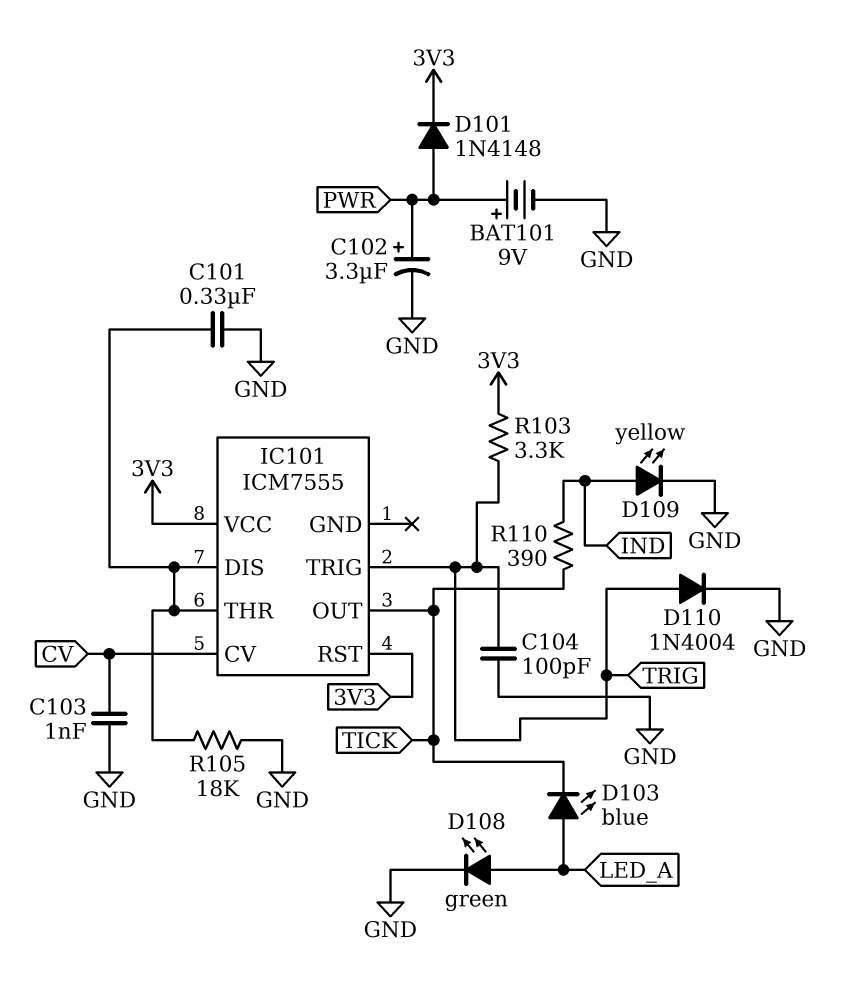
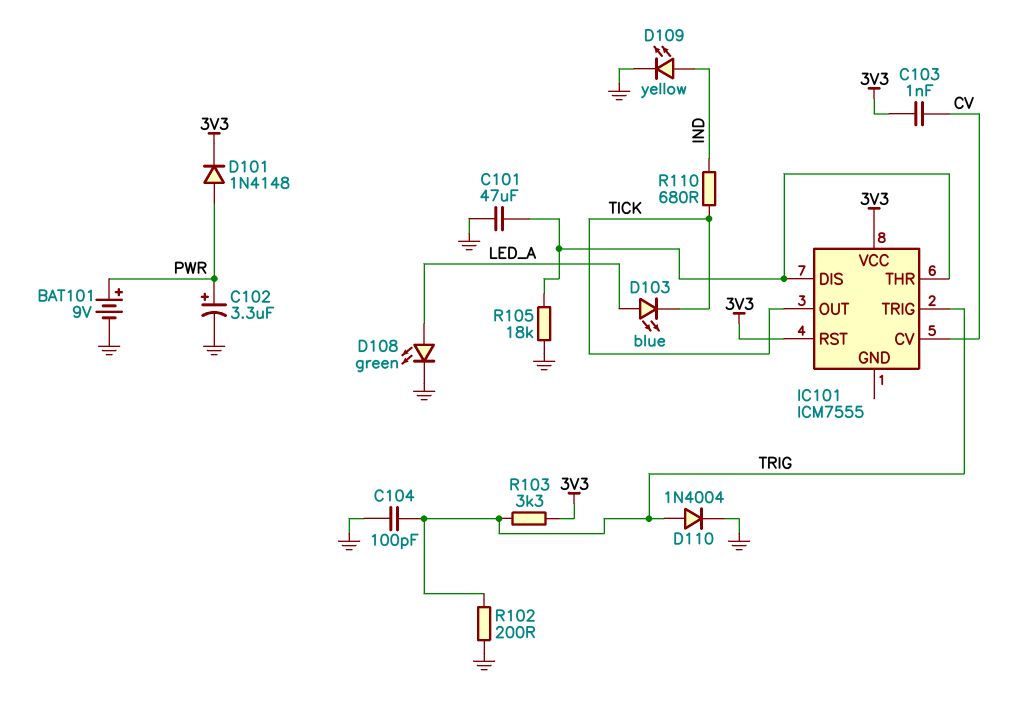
C101: 330nF (GND, IC101/DIS) -> 47uF (GND, IC101/DIS)
C103: 1nF (CV, GND) -> 1nF (3V3, CV)
R102: none -> 200 (GND, TRIG)
R110: 390 (IND, TICK) -> 680 (IND, TICK)

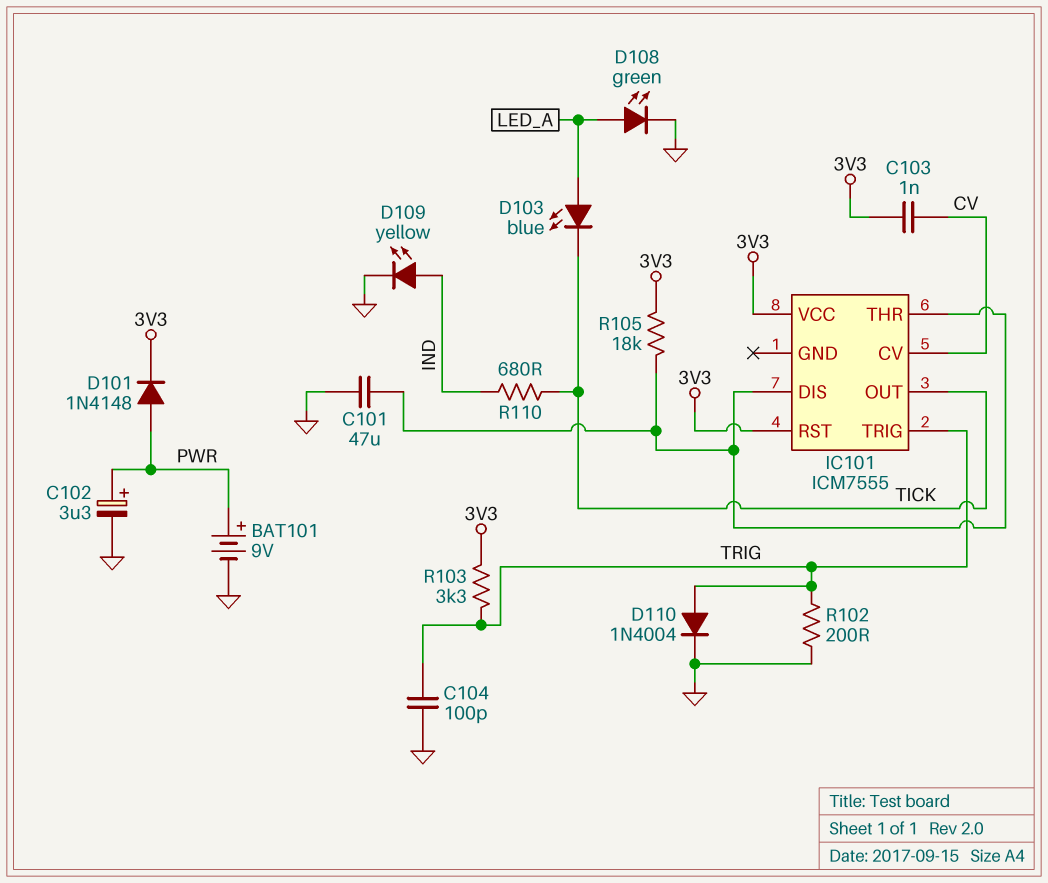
R105: 18k (GND, IC101/DIS) -> 18k (3V3, IC101/DIS)

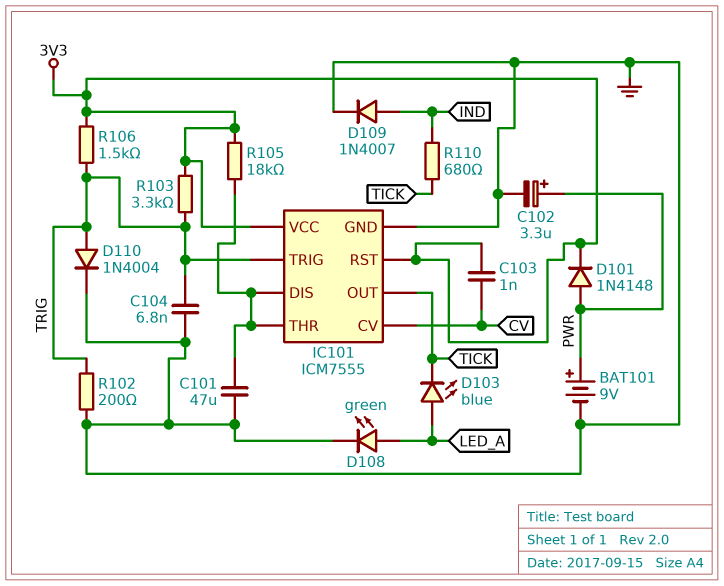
C104: 100pF (GND, TRIG) -> 6.8nF (GND, TRIG)
D109: LED yellow (A IND, K GND) -> diode 1N4007 (A IND, K GND)
IC101 pin GND: none -> GND
R106: none -> 1.5k (3V3, TRIG)

